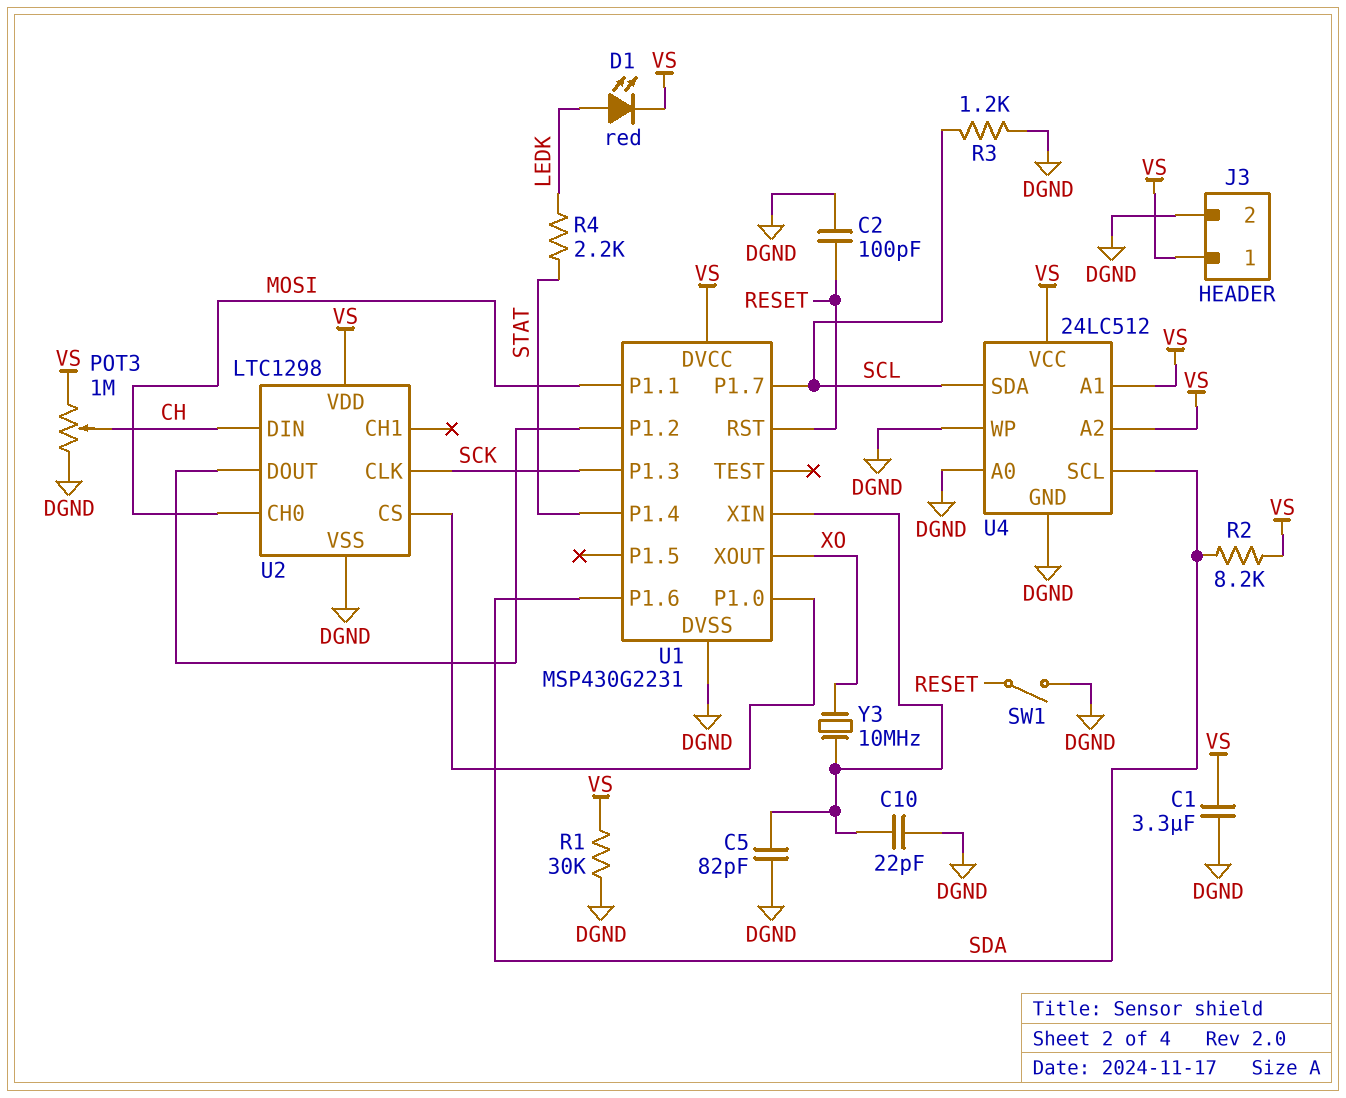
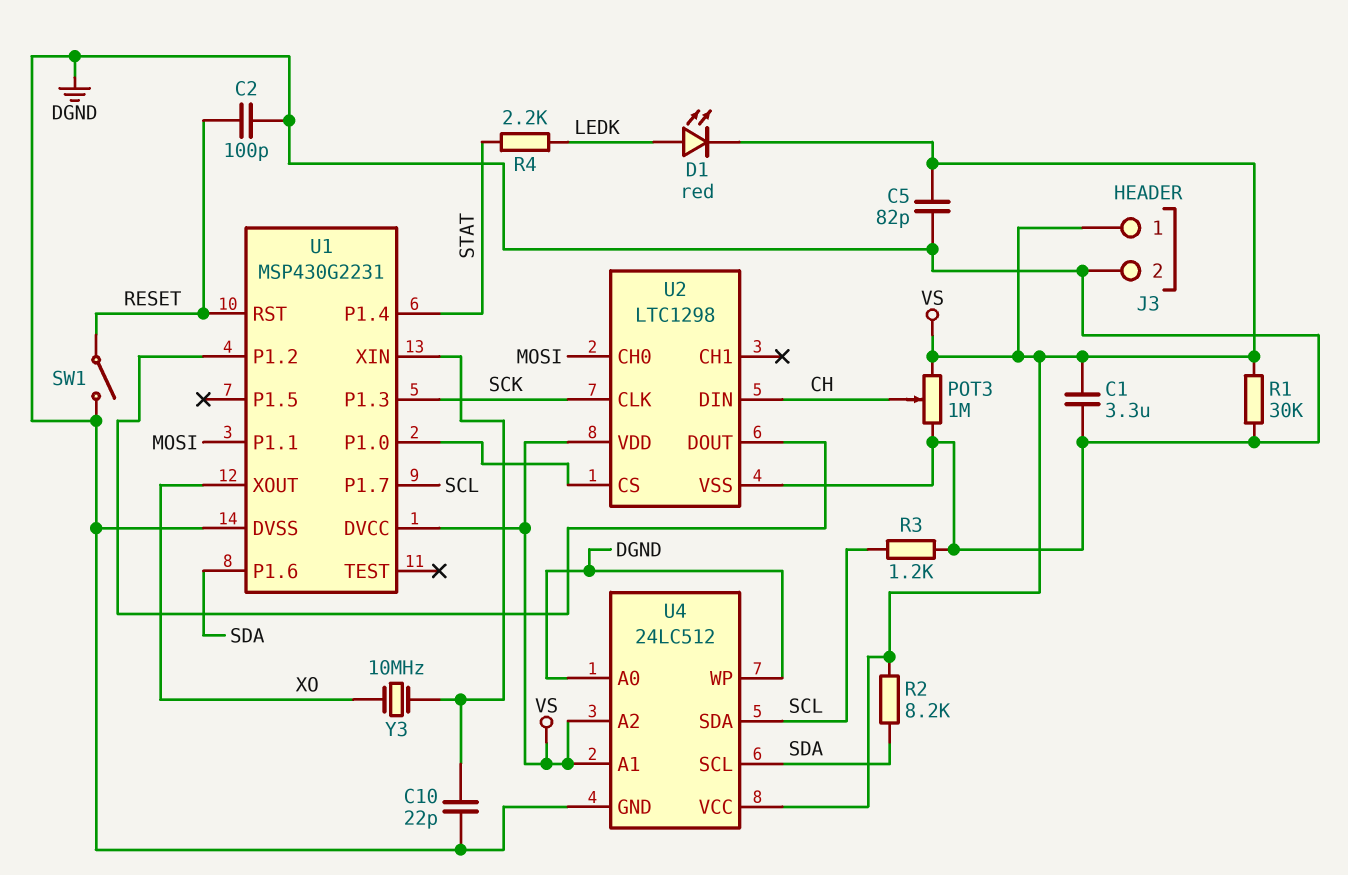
C5: 82pF (DGND, U1/XIN) -> 82pF (DGND, VS)

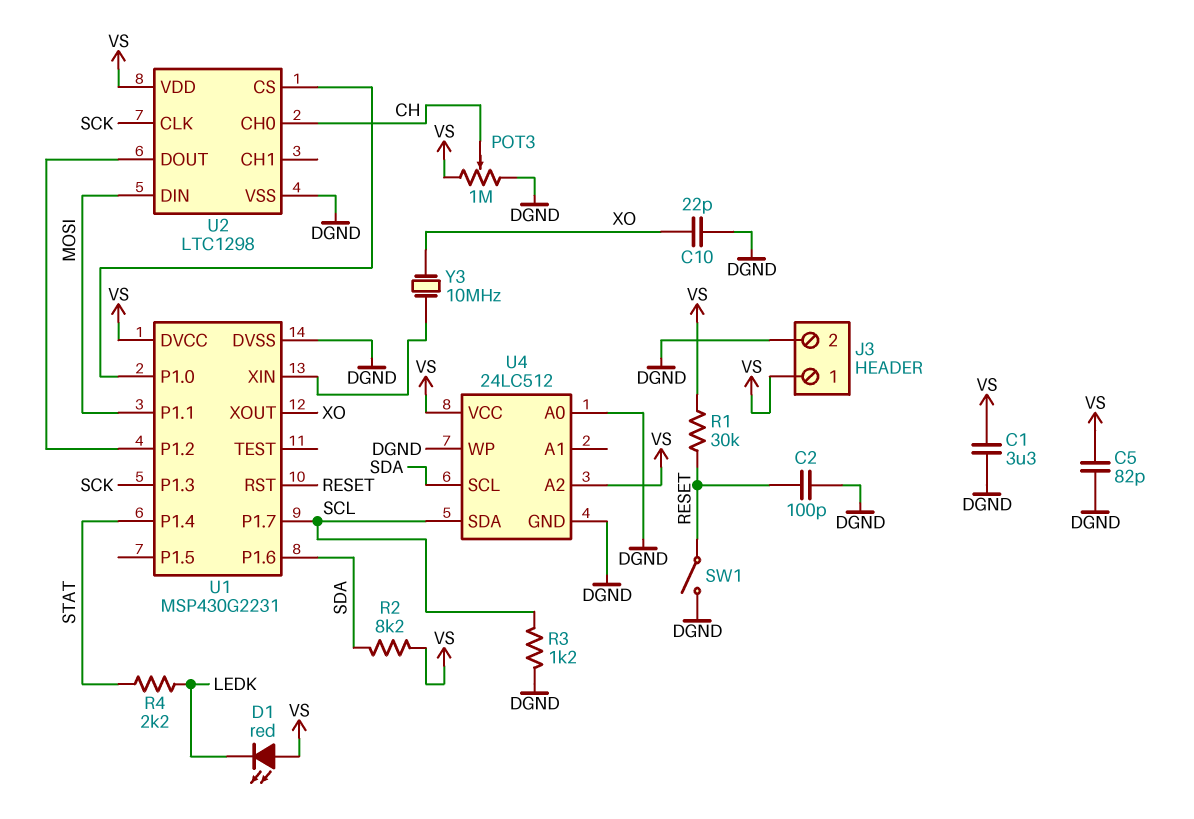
C10: 22pF (DGND, U1/XIN) -> 22pF (DGND, XO)
D1: LED red (A LEDK, K VS) -> LED red (A VS, K LEDK)
R1: 30k (DGND, VS) -> 30k (RESET, VS)
U2 pin CH0: MOSI -> CH
U2 pin DIN: CH -> MOSI
U4 pin A1: VS -> none

